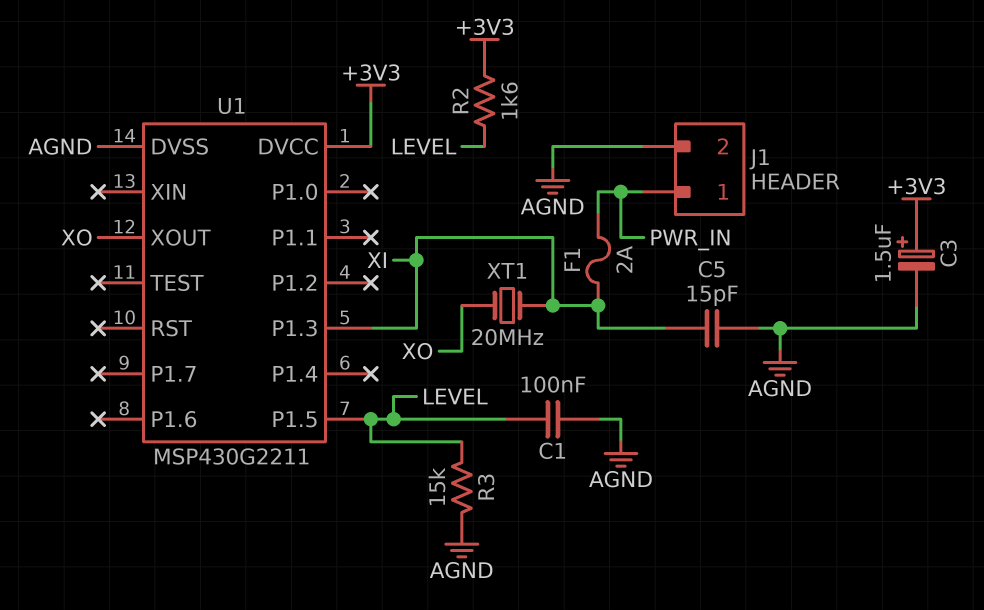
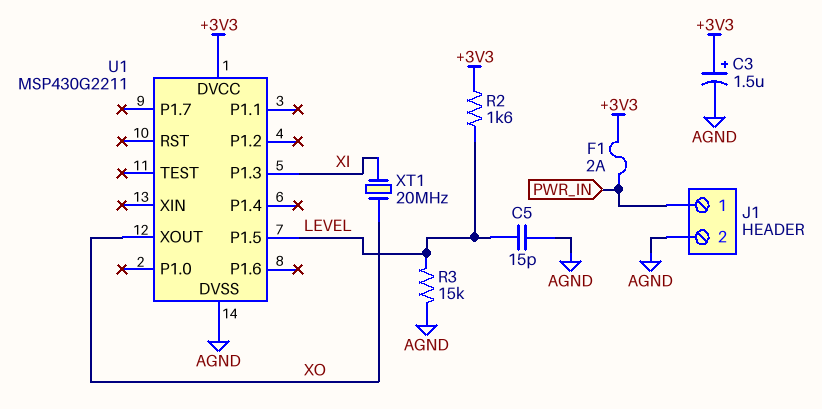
C1: 100nF (AGND, LEVEL) -> none
C5: 15pF (AGND, XI) -> 15pF (AGND, LEVEL)
F1: 2A (PWR_IN, XI) -> 2A (+3V3, PWR_IN)

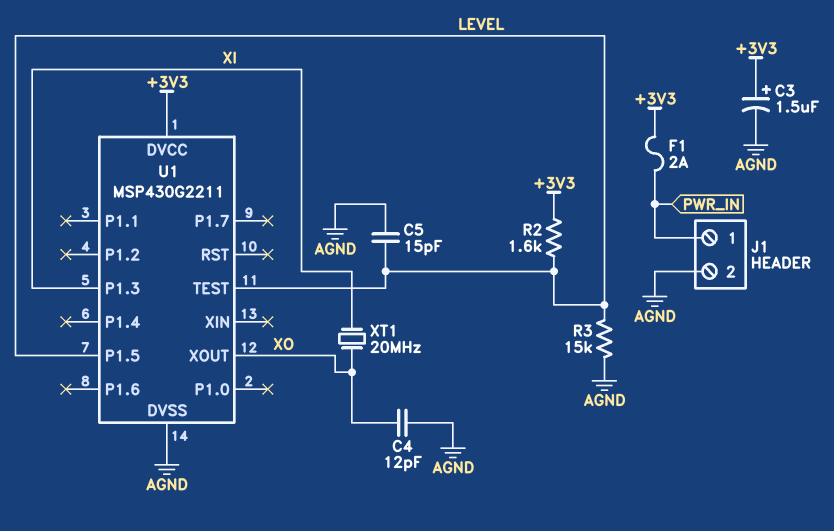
C4: none -> 12pF (AGND, XO)
U1 pin TEST: none -> LEVEL

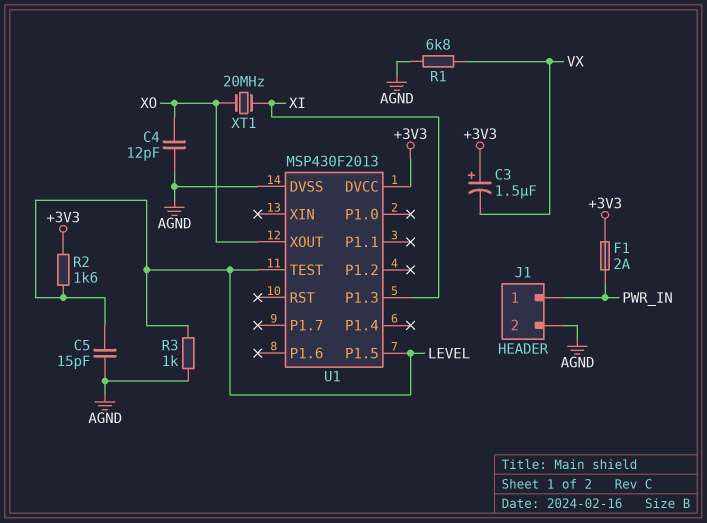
C3: 1.5uF (plus +3V3, minus AGND) -> 1.5uF (plus +3V3, minus VX)
R1: none -> 6.8k (AGND, VX)
R3: 15k (AGND, LEVEL) -> 1k (AGND, LEVEL)
U1: MSP430G2211 -> MSP430F2013

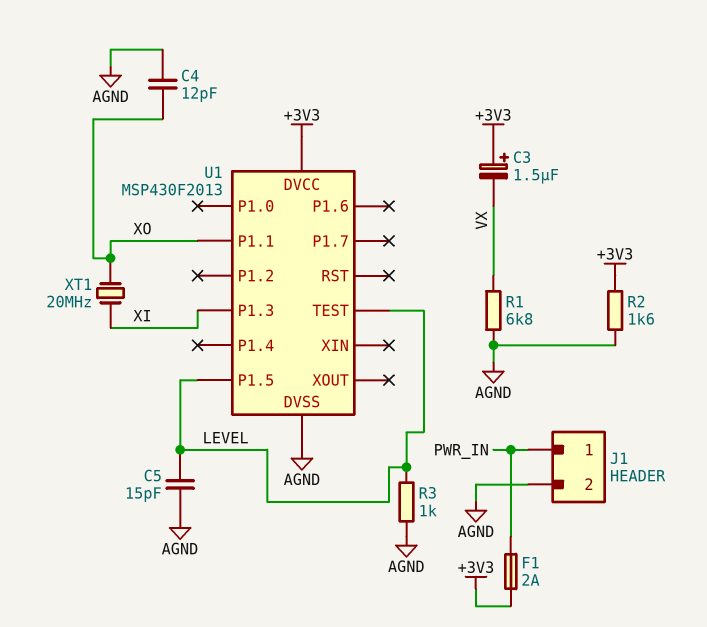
R2: 1.6k (+3V3, LEVEL) -> 1.6k (+3V3, AGND)
U1 pin P1.1: none -> XO
U1 pin XOUT: XO -> none

